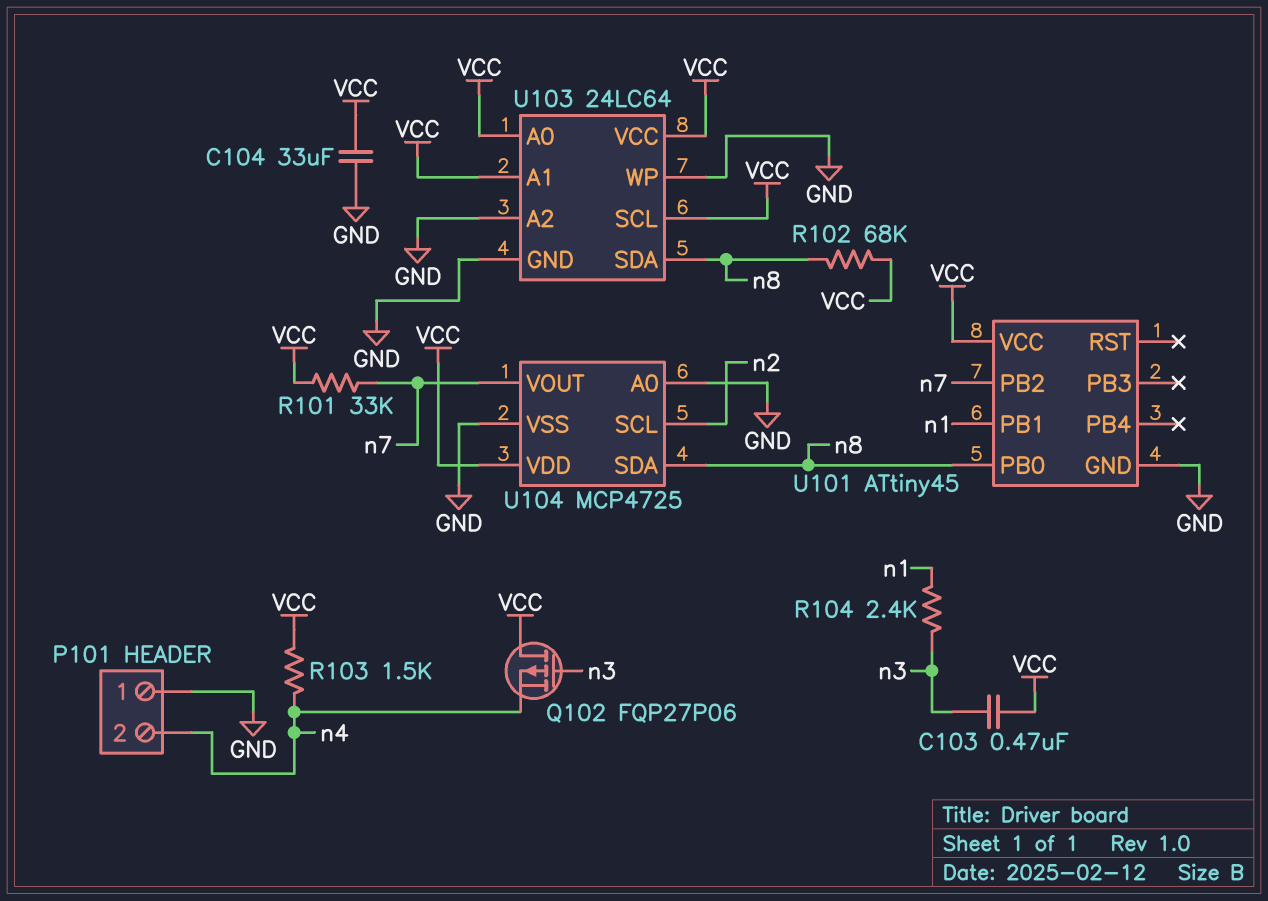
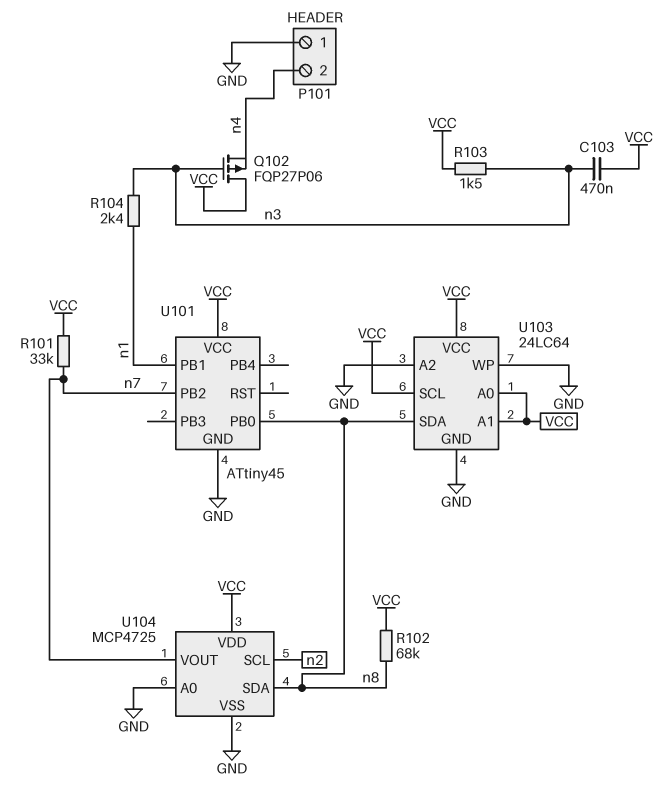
C104: 33uF (GND, VCC) -> none
R103: 1.5k (VCC, n4) -> 1.5k (VCC, n3)

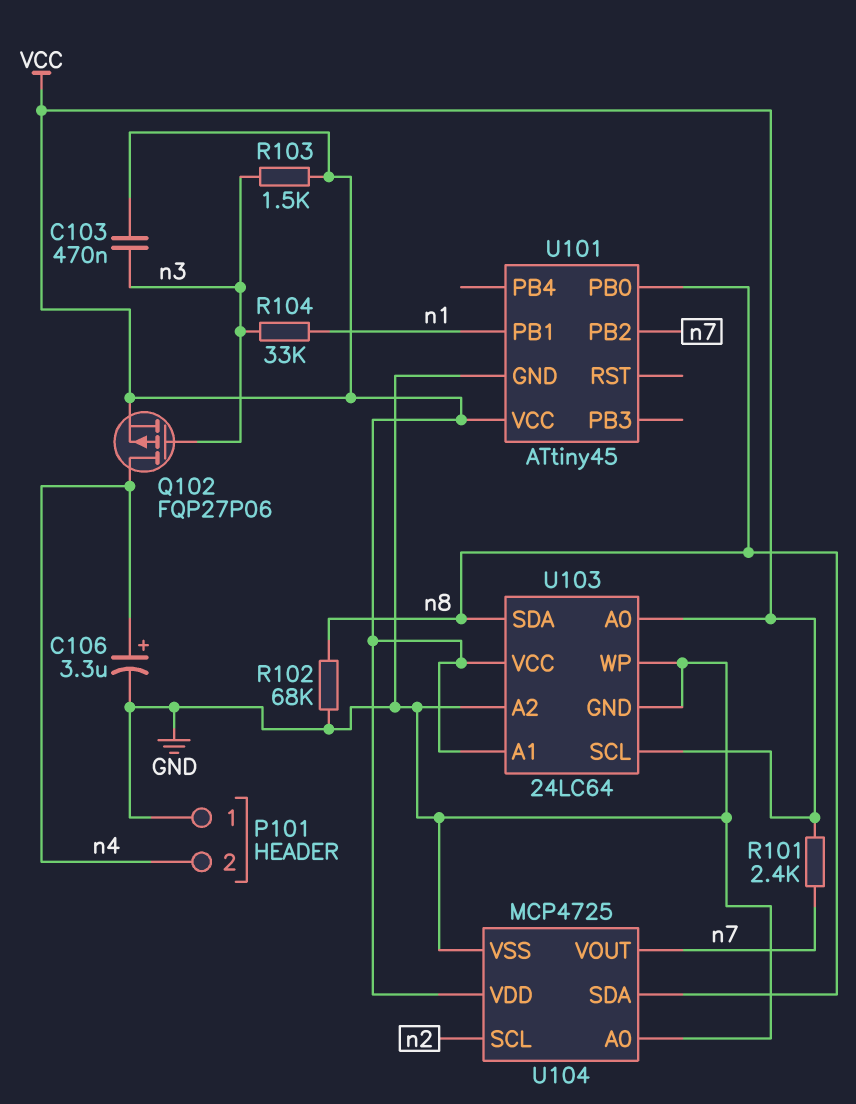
C106: none -> 3.3uF (plus n4, minus GND)
Q102: PMOS FQP27P06 (G n3, D VCC, S n4) -> PMOS FQP27P06 (G n3, D n4, S VCC)
R101: 33k (VCC, n7) -> 2.4k (VCC, n7)
R102: 68k (VCC, n8) -> 68k (GND, n8)
R104: 2.4k (n1, n3) -> 33k (n1, n3)

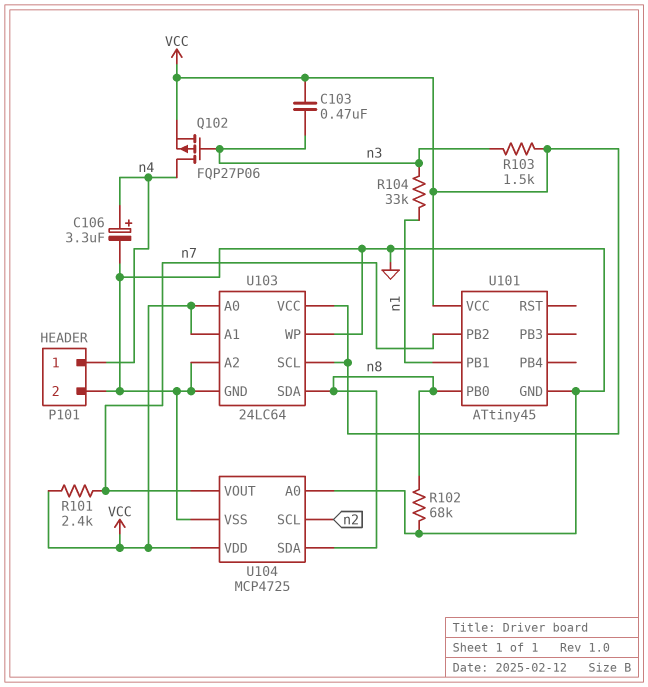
P101 pin 1: GND -> n4
P101 pin 2: n4 -> GND

